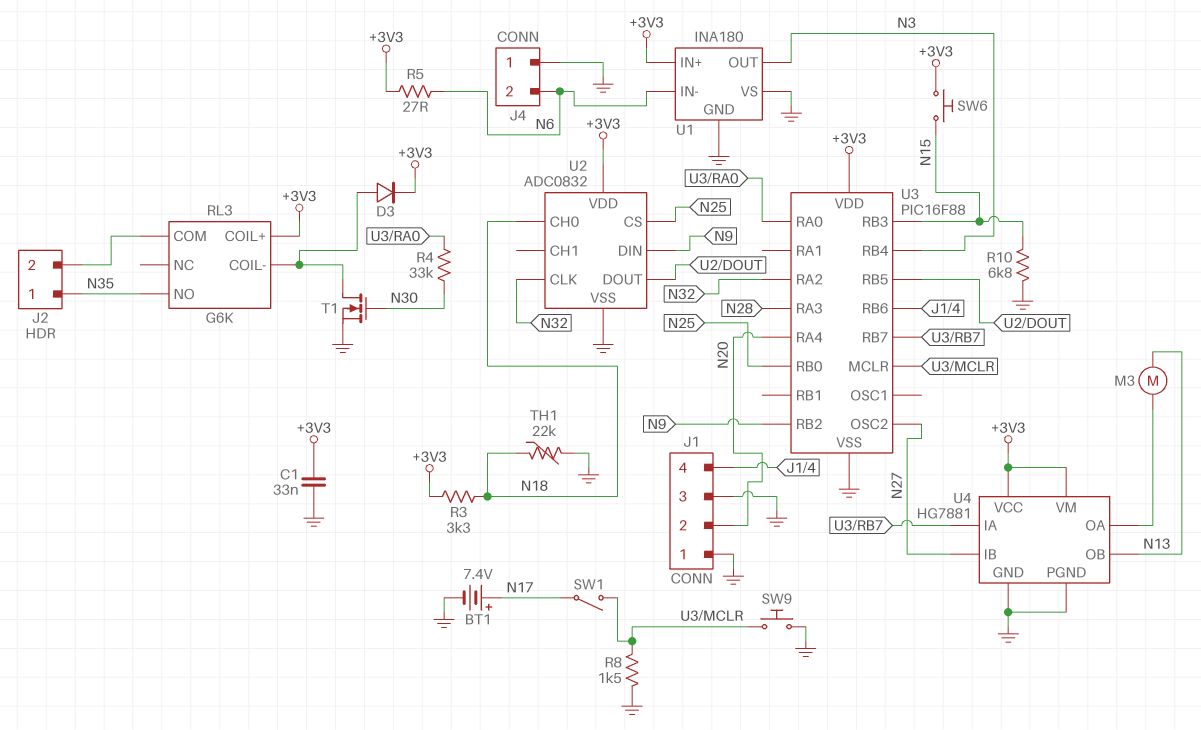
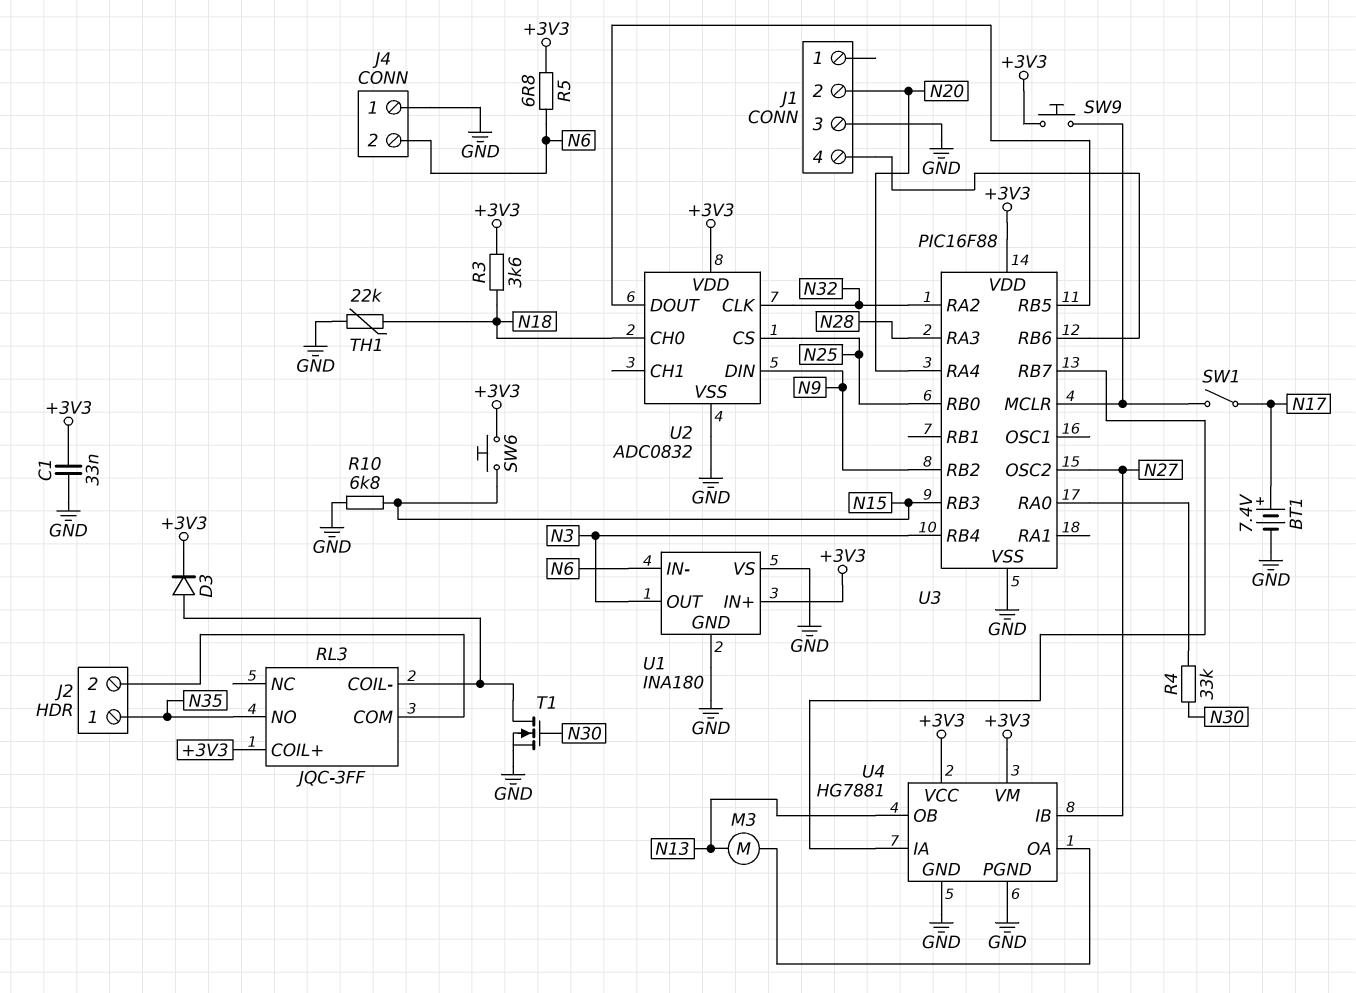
J1 pin 1: GND -> none
R3: 3.3k (+3V3, N18) -> 3.6k (+3V3, N18)
R5: 27 (+3V3, N6) -> 6.8 (+3V3, N6)
R8: 1.5k (GND, U3/MCLR) -> none
RL3: G6K -> JQC-3FF
SW9: button (GND, U3/MCLR) -> button (+3V3, U3/MCLR)

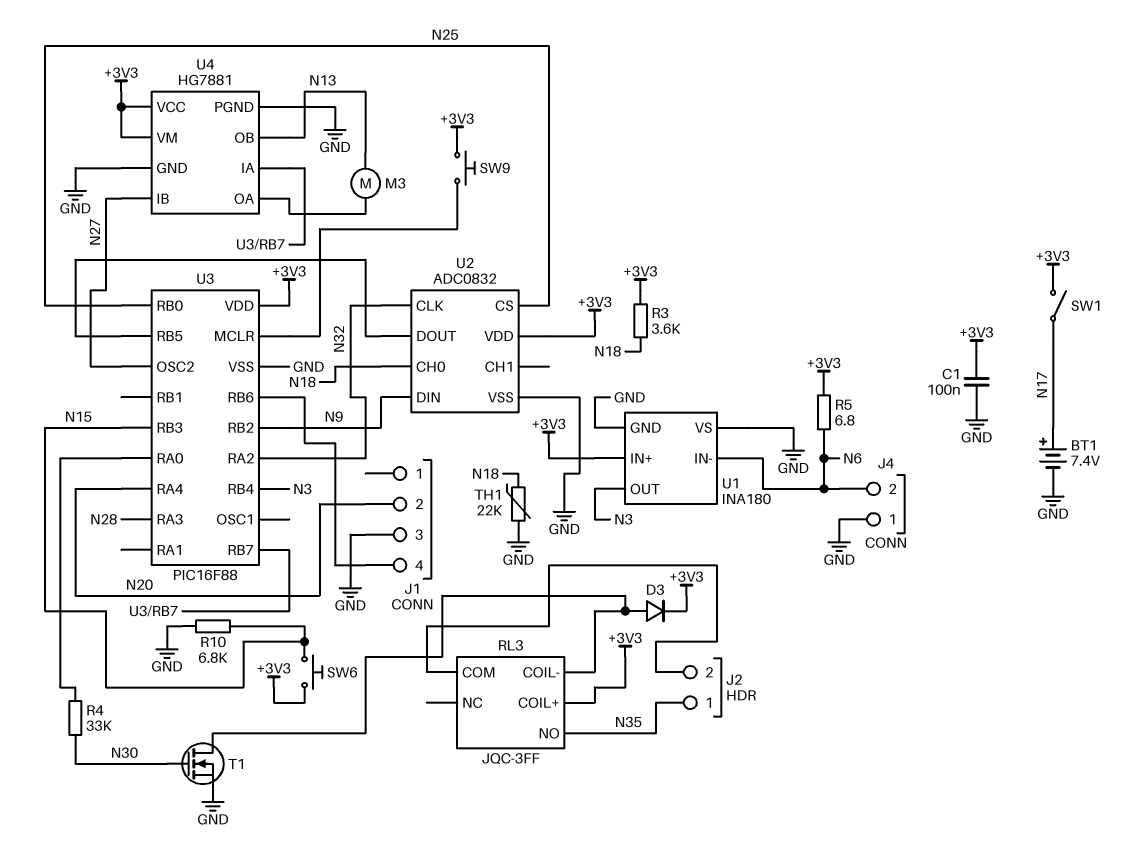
C1: 33nF (+3V3, GND) -> 100nF (+3V3, GND)
SW1: switch (N17, U3/MCLR) -> switch (+3V3, N17)

